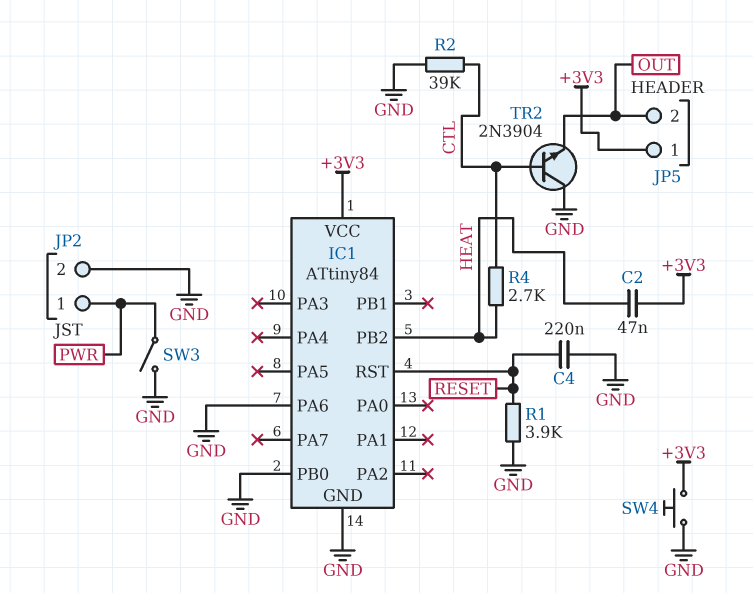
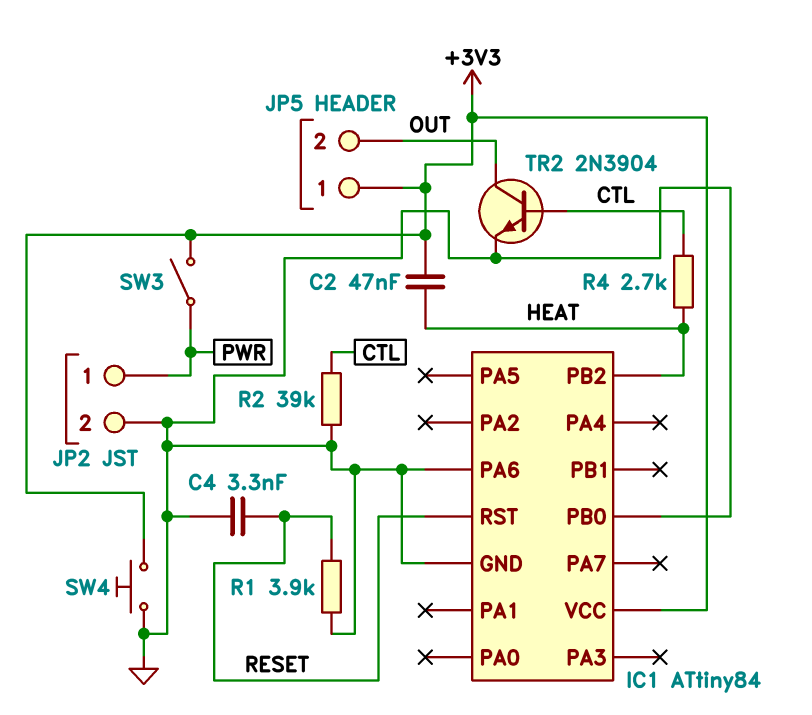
C4: 220nF (GND, RESET) -> 3.3nF (GND, RESET)
SW3: switch (GND, PWR) -> switch (+3V3, PWR)
TR2: NPN 2N3904 (B CTL, C GND, E OUT) -> NPN 2N3904 (B CTL, C OUT, E GND)

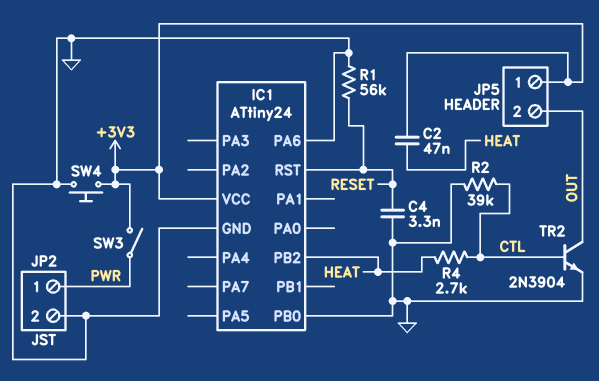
IC1: ATtiny84 -> ATtiny24
R1: 3.9k (GND, RESET) -> 56k (GND, RESET)

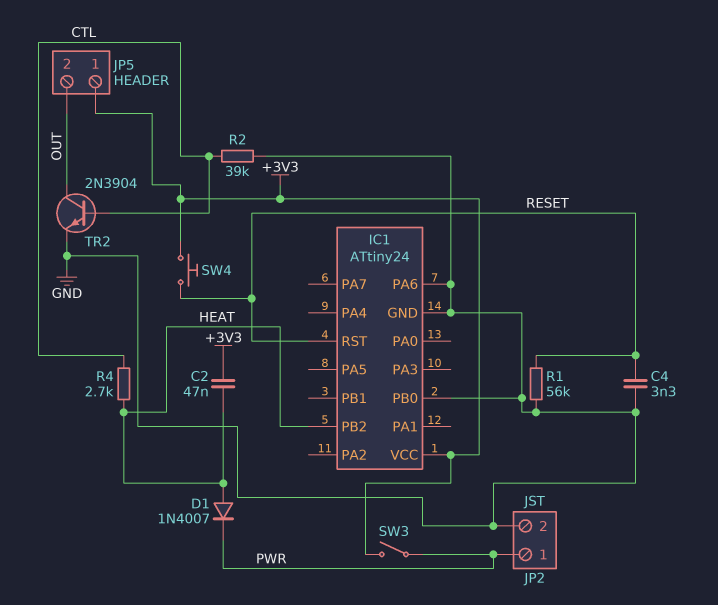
D1: none -> diode 1N4007 (A HEAT, K PWR)
SW4: button (+3V3, GND) -> button (+3V3, RESET)

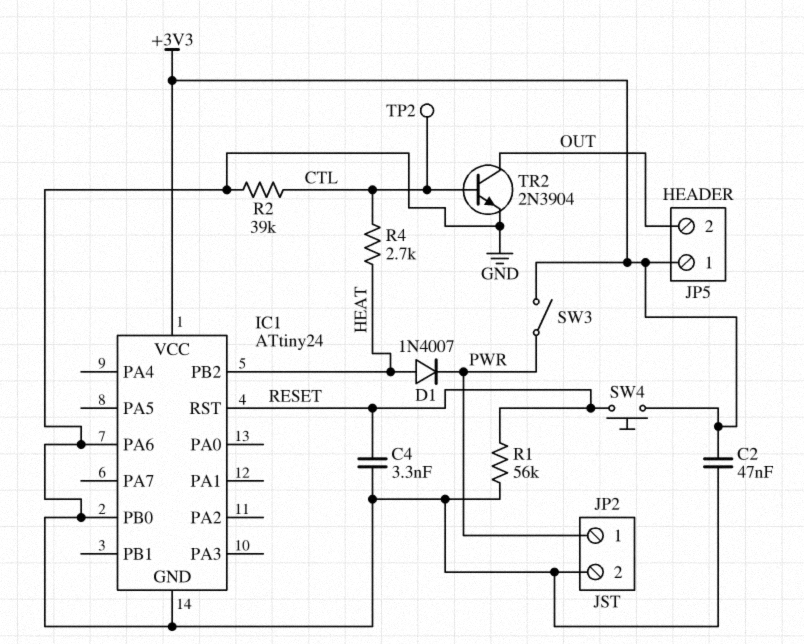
C2: 47nF (+3V3, HEAT) -> 47nF (+3V3, GND)
TP2: none -> test point (CTL)

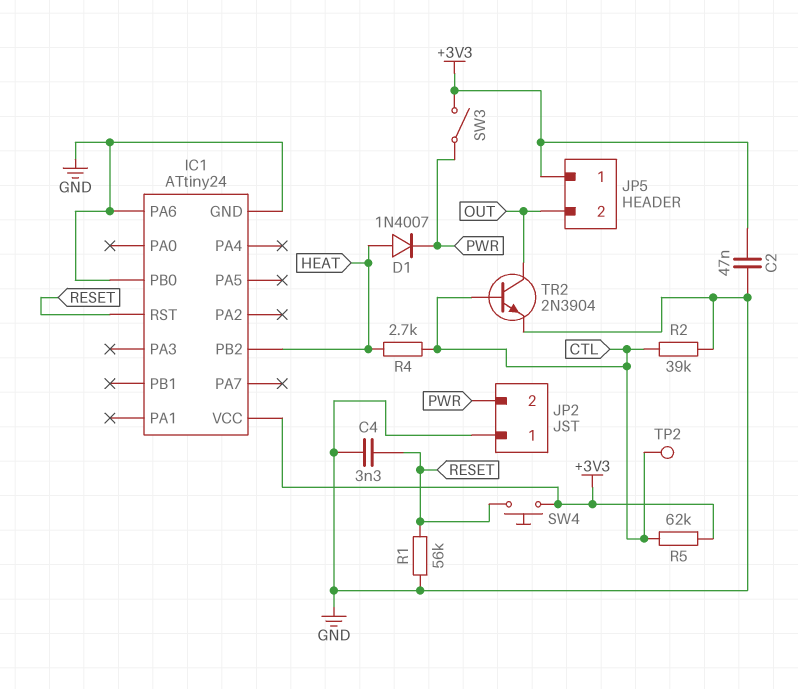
JP2 pin 1: PWR -> GND
JP2 pin 2: GND -> PWR
R5: none -> 62k (+3V3, CTL)

